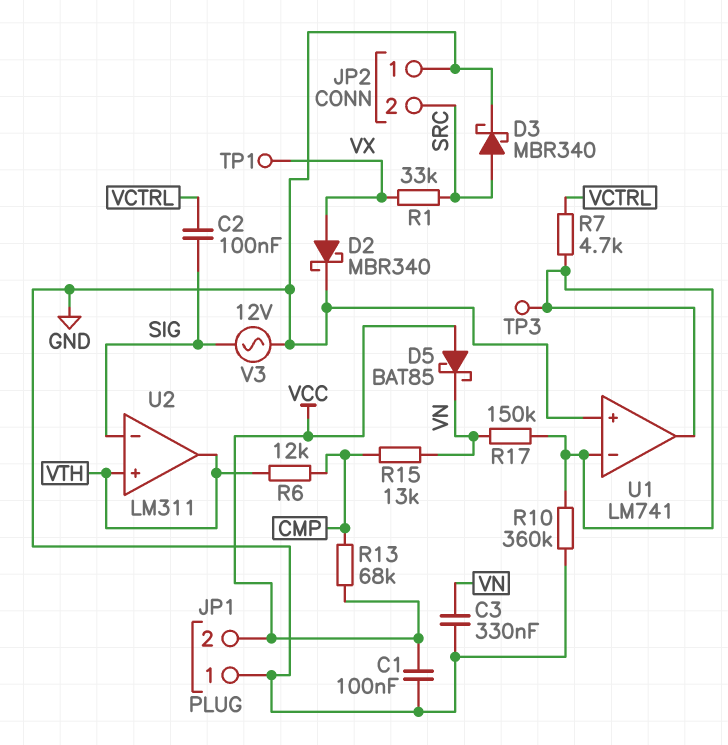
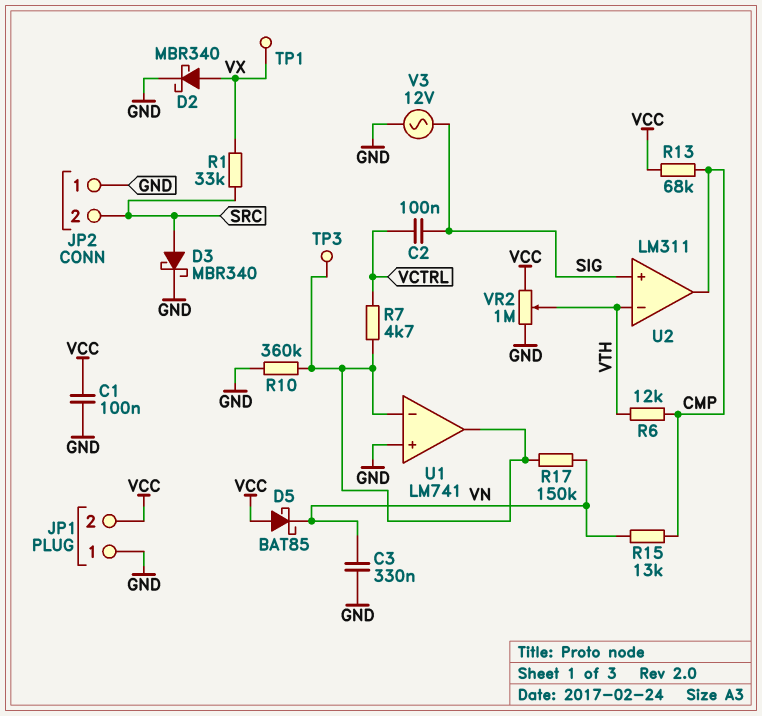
U2 pin in+: VTH -> SIG
U2 pin in-: SIG -> VTH
U2 pin out: VTH -> CMP
VR2: none -> 1M (GND, VCC, wiper VTH)

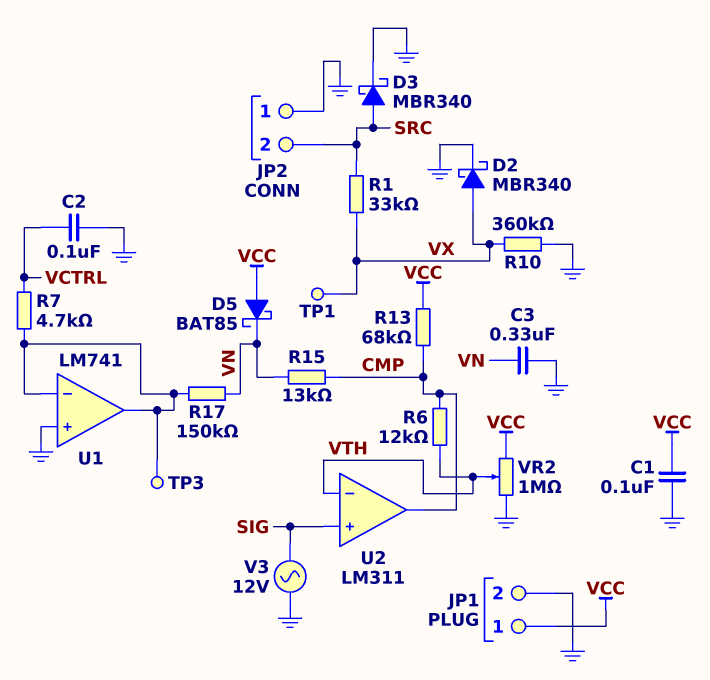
C2: 100nF (SIG, VCTRL) -> 100nF (GND, VCTRL)
JP1 pin 1: GND -> VCC
JP1 pin 2: VCC -> GND
R10: 360k (GND, U1/in-) -> 360k (GND, VX)

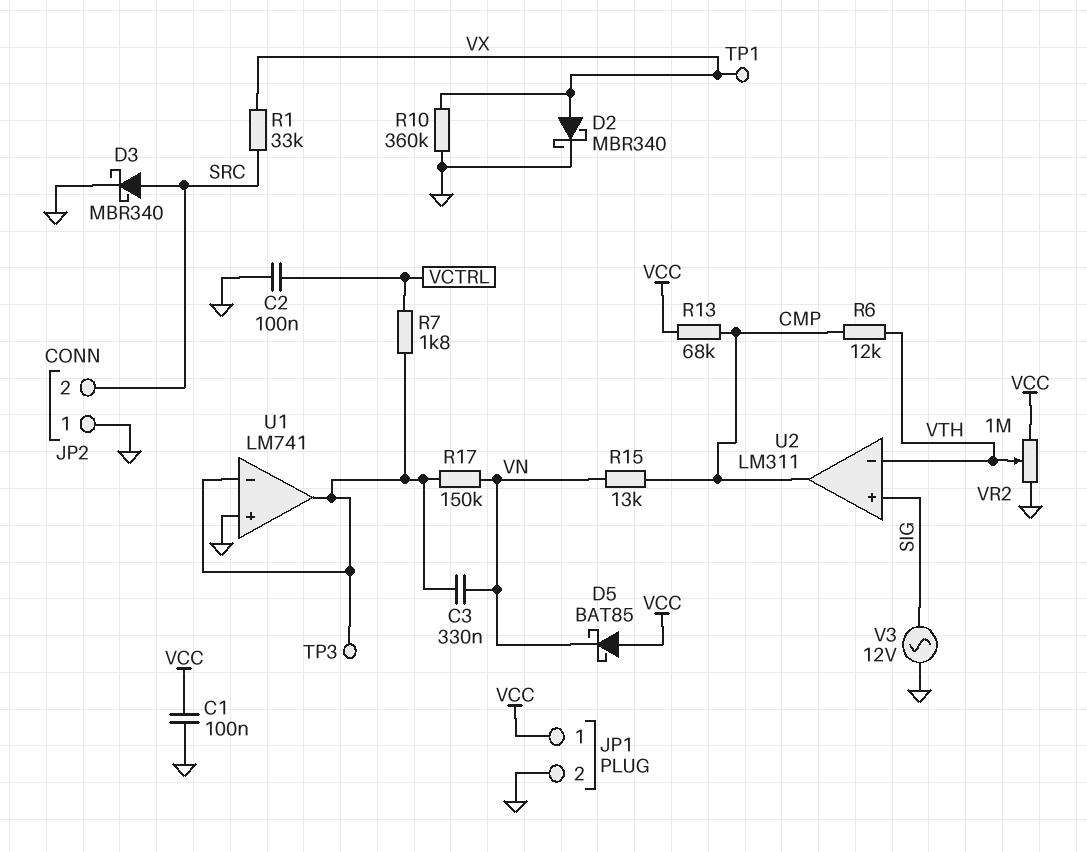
C3: 330nF (GND, VN) -> 330nF (U1/in-, VN)
R7: 4.7k (U1/in-, VCTRL) -> 1.8k (U1/in-, VCTRL)

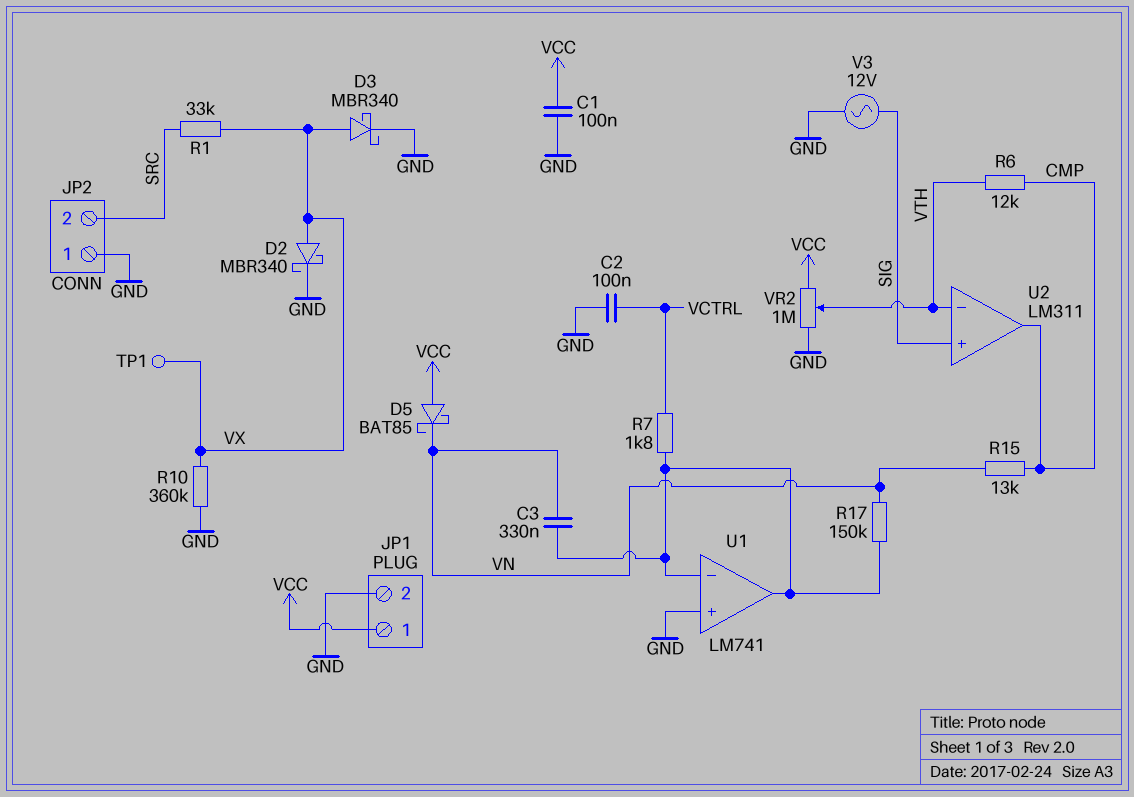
D3: schottky MBR340 (A SRC, K GND) -> schottky MBR340 (A VX, K GND)
R13: 68k (CMP, VCC) -> none
TP3: test point (U1/in-) -> none

